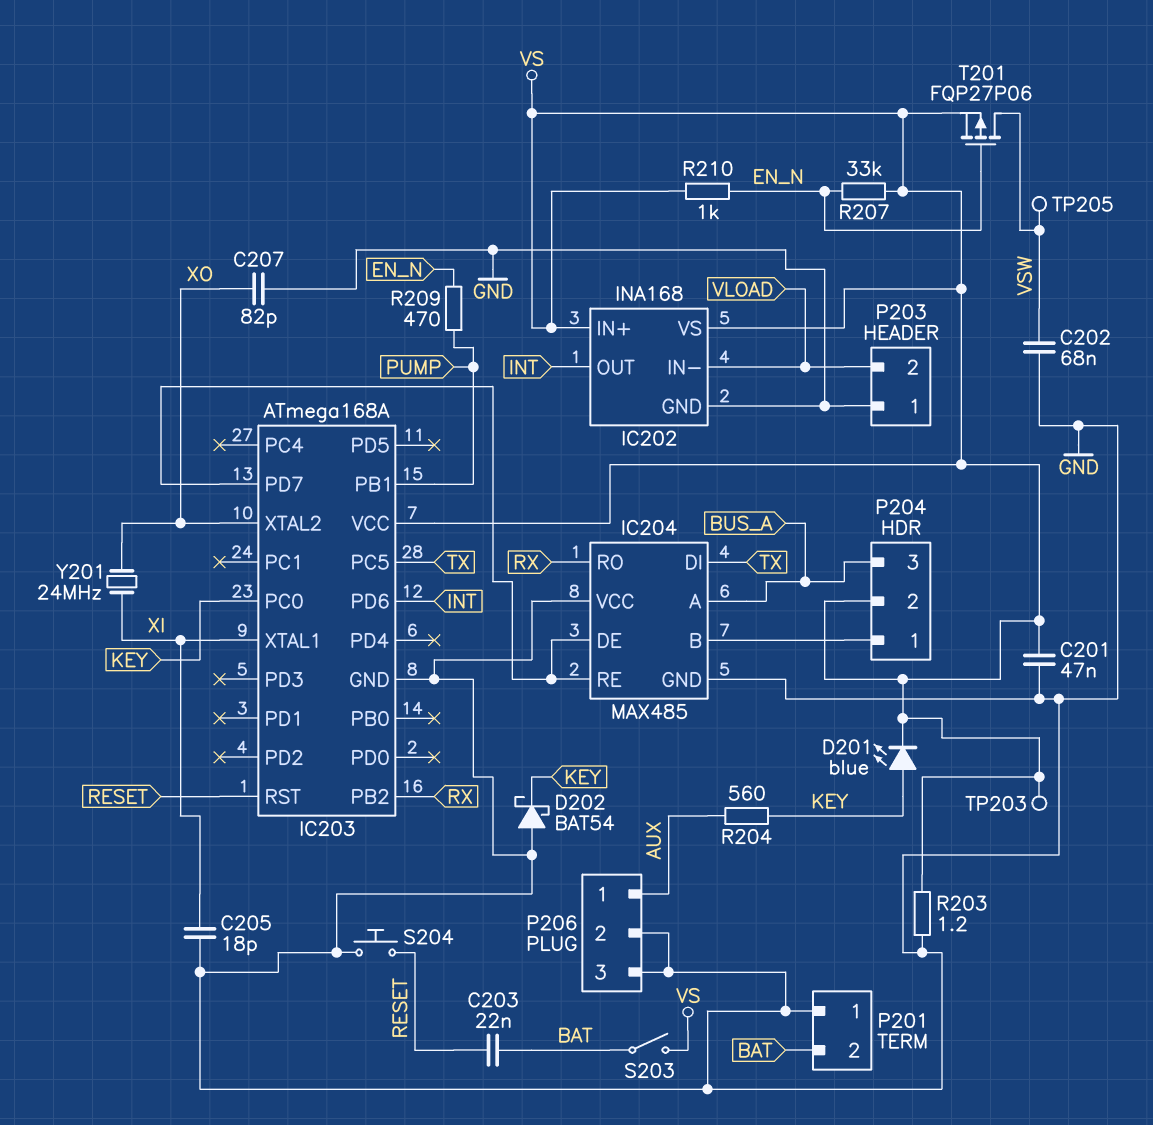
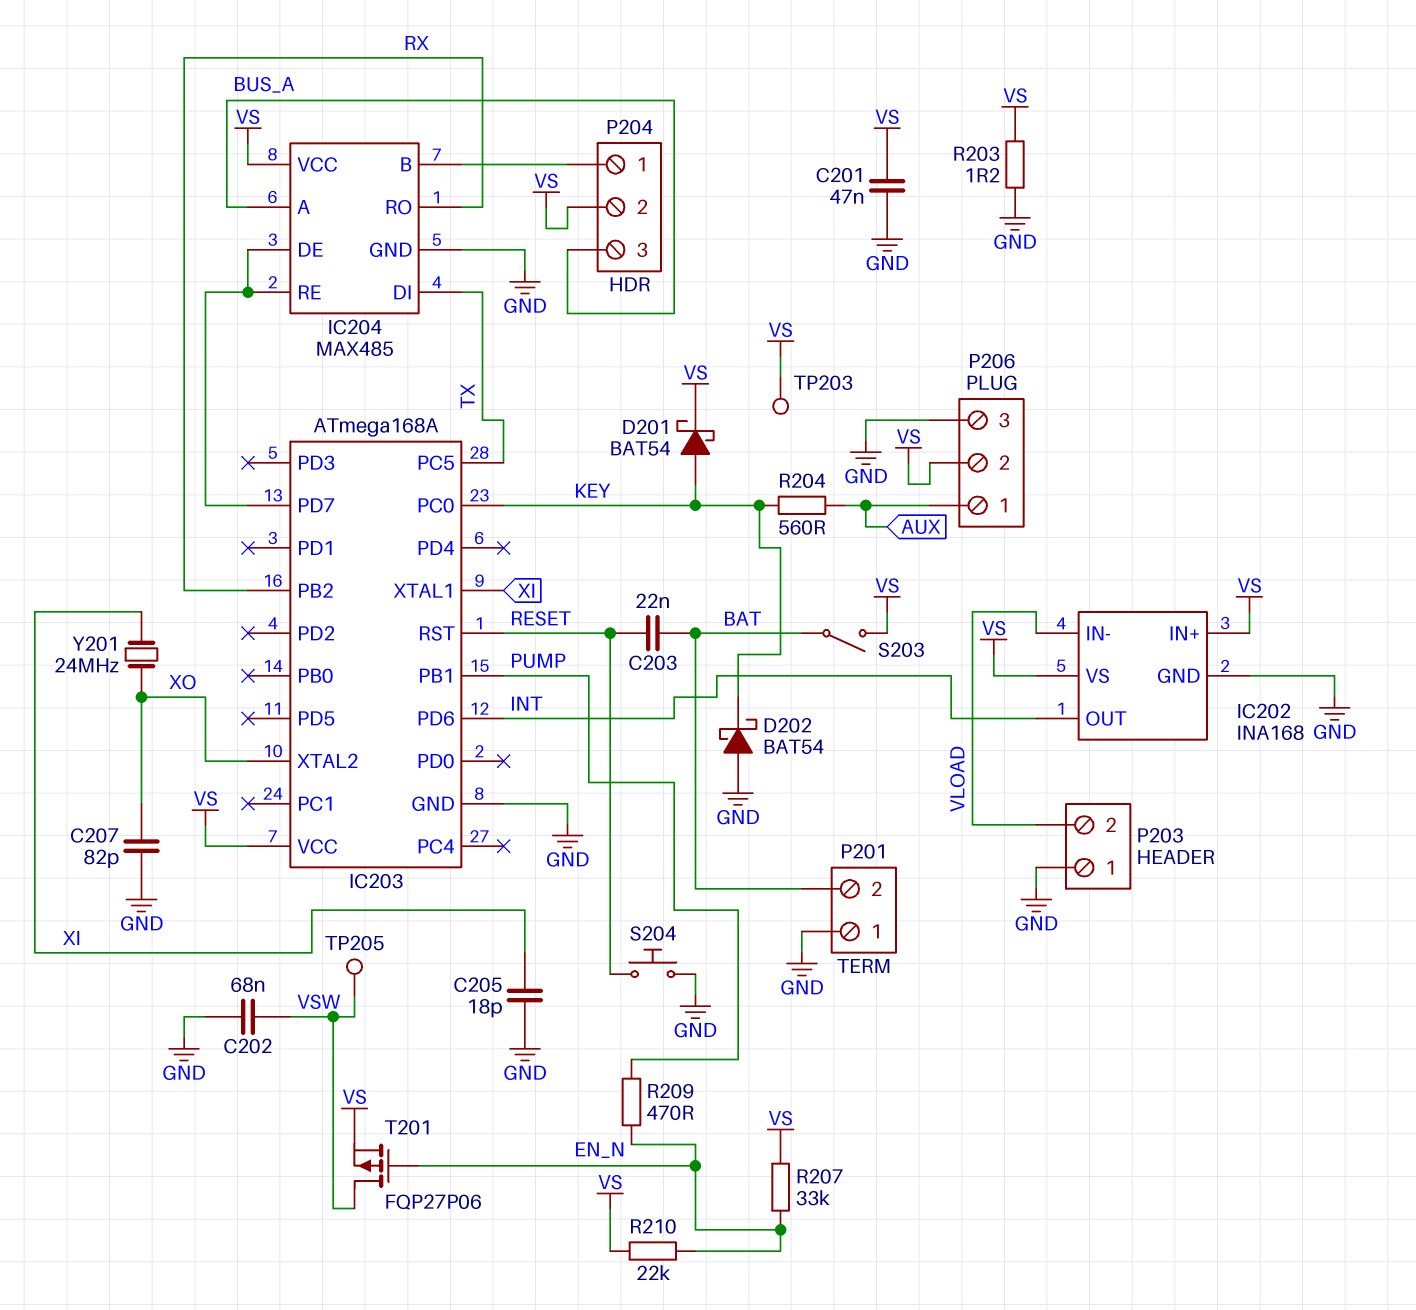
D201: LED blue (A KEY, K VS) -> schottky BAT54 (A KEY, K VS)
IC204 pin VCC: GND -> VS
P206 pin 2: GND -> VS
R210: 1k (EN_N, VS) -> 22k (EN_N, VS)

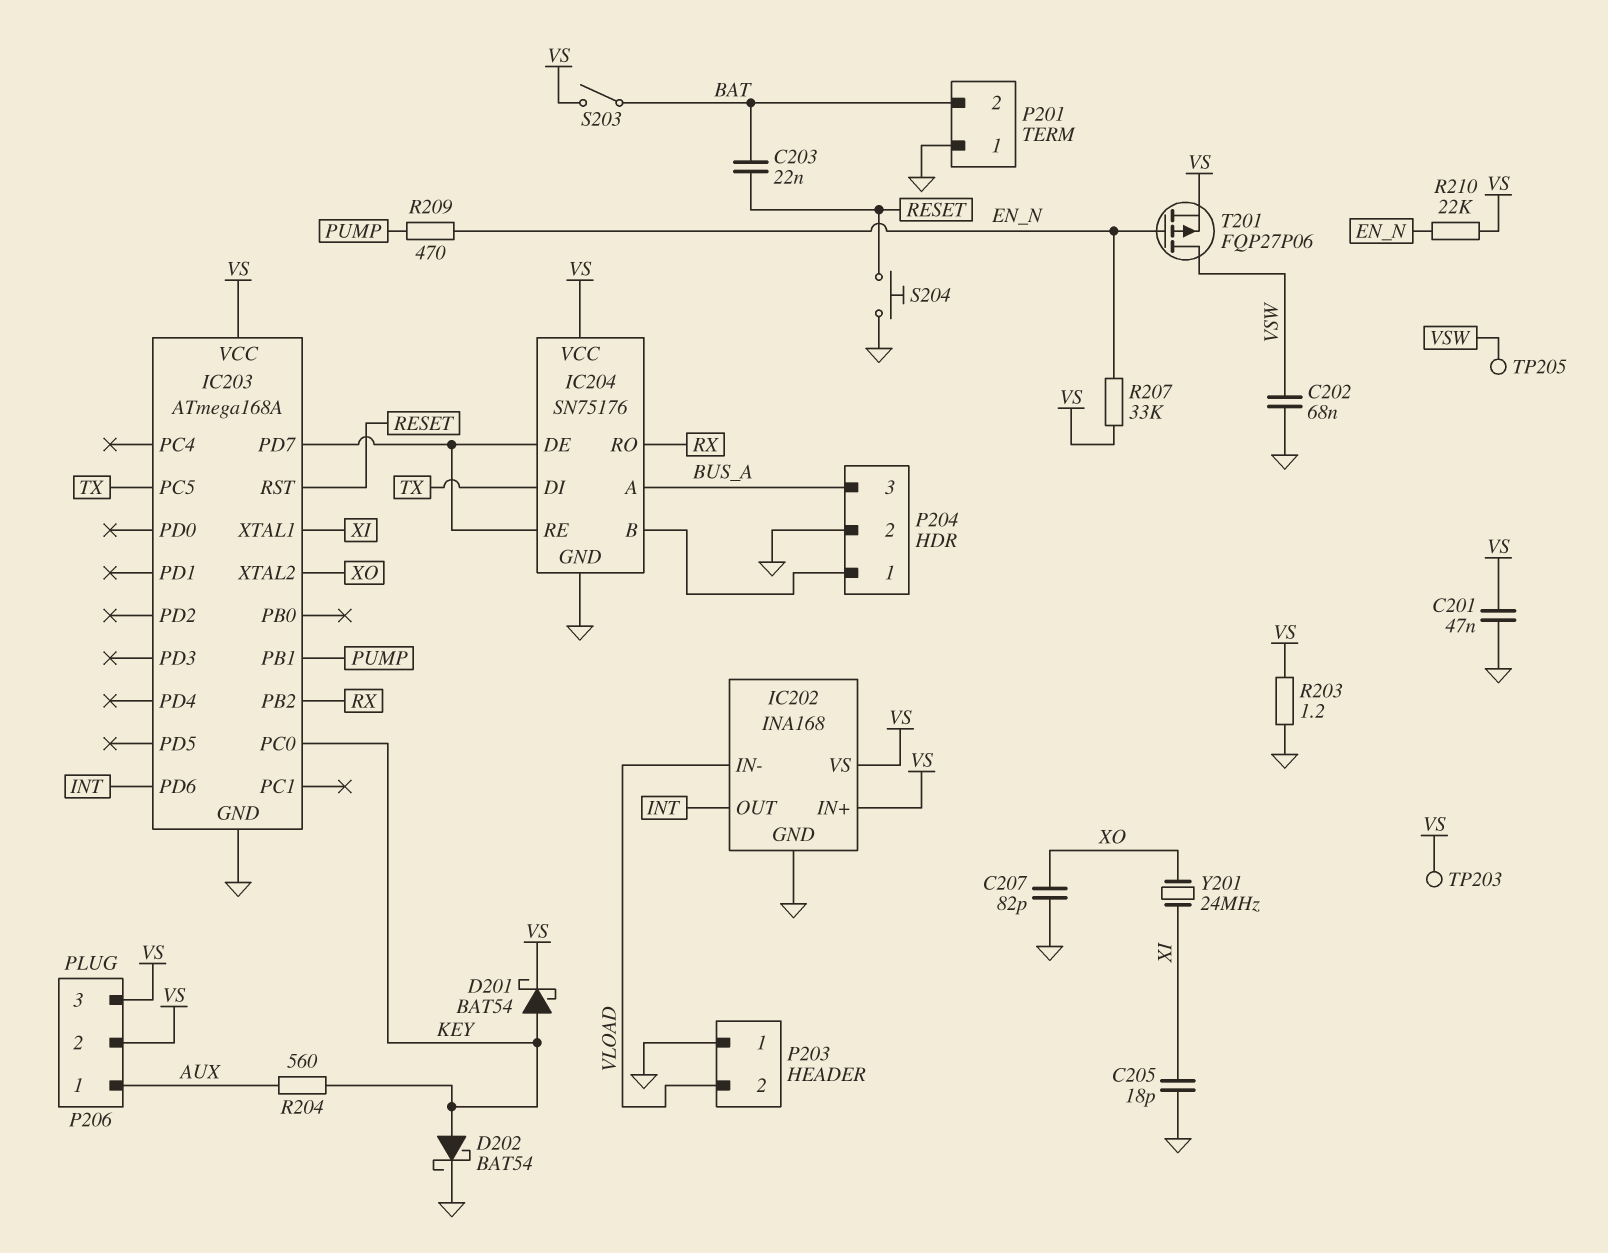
D202: schottky BAT54 (A GND, K KEY) -> schottky BAT54 (A KEY, K GND)
IC204: MAX485 -> SN75176
P204 pin 2: VS -> GND
P206 pin 3: GND -> VS

